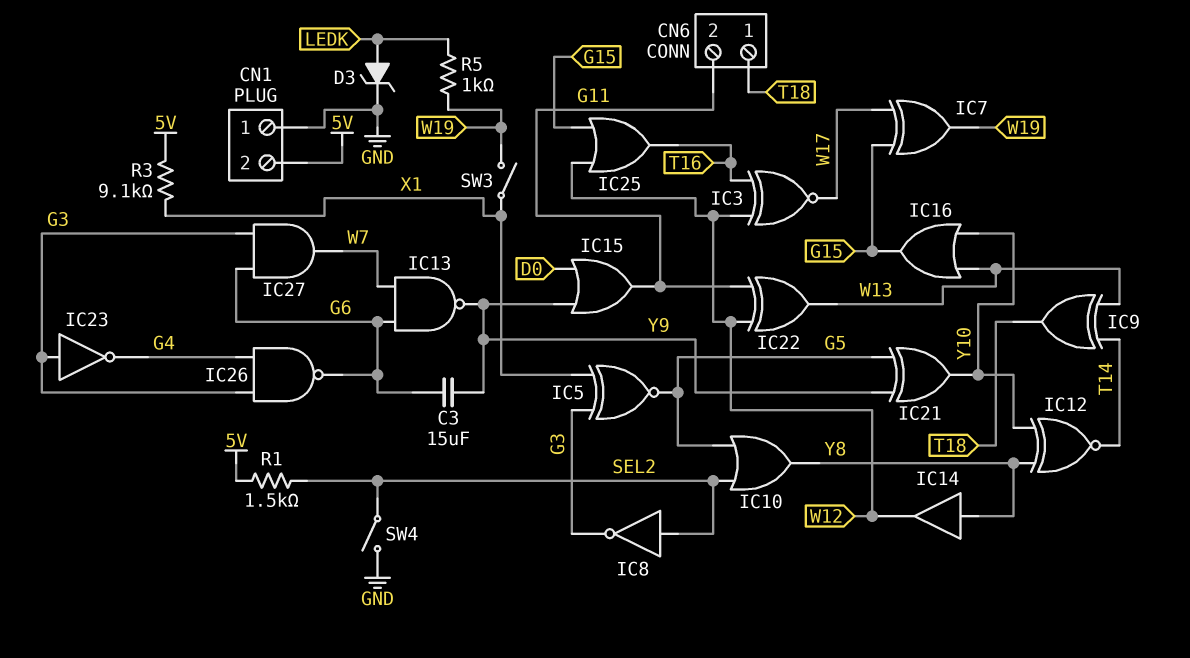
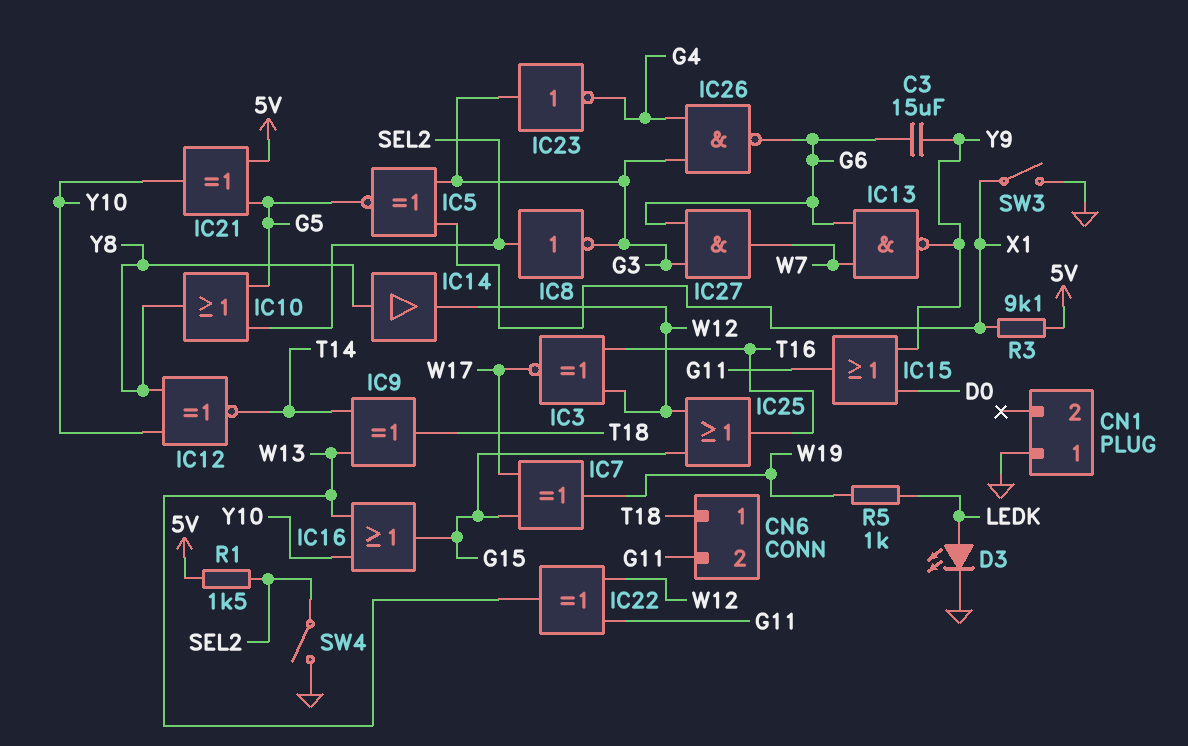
CN1 pin 2: 5V -> none
D3: zener (A LEDK, K GND) -> LED (A LEDK, K GND)
IC21: XOR (in G5, in Y9, out Y10) -> XOR (in 5V, in G5, out Y10)
SW3: switch (W19, X1) -> switch (GND, X1)

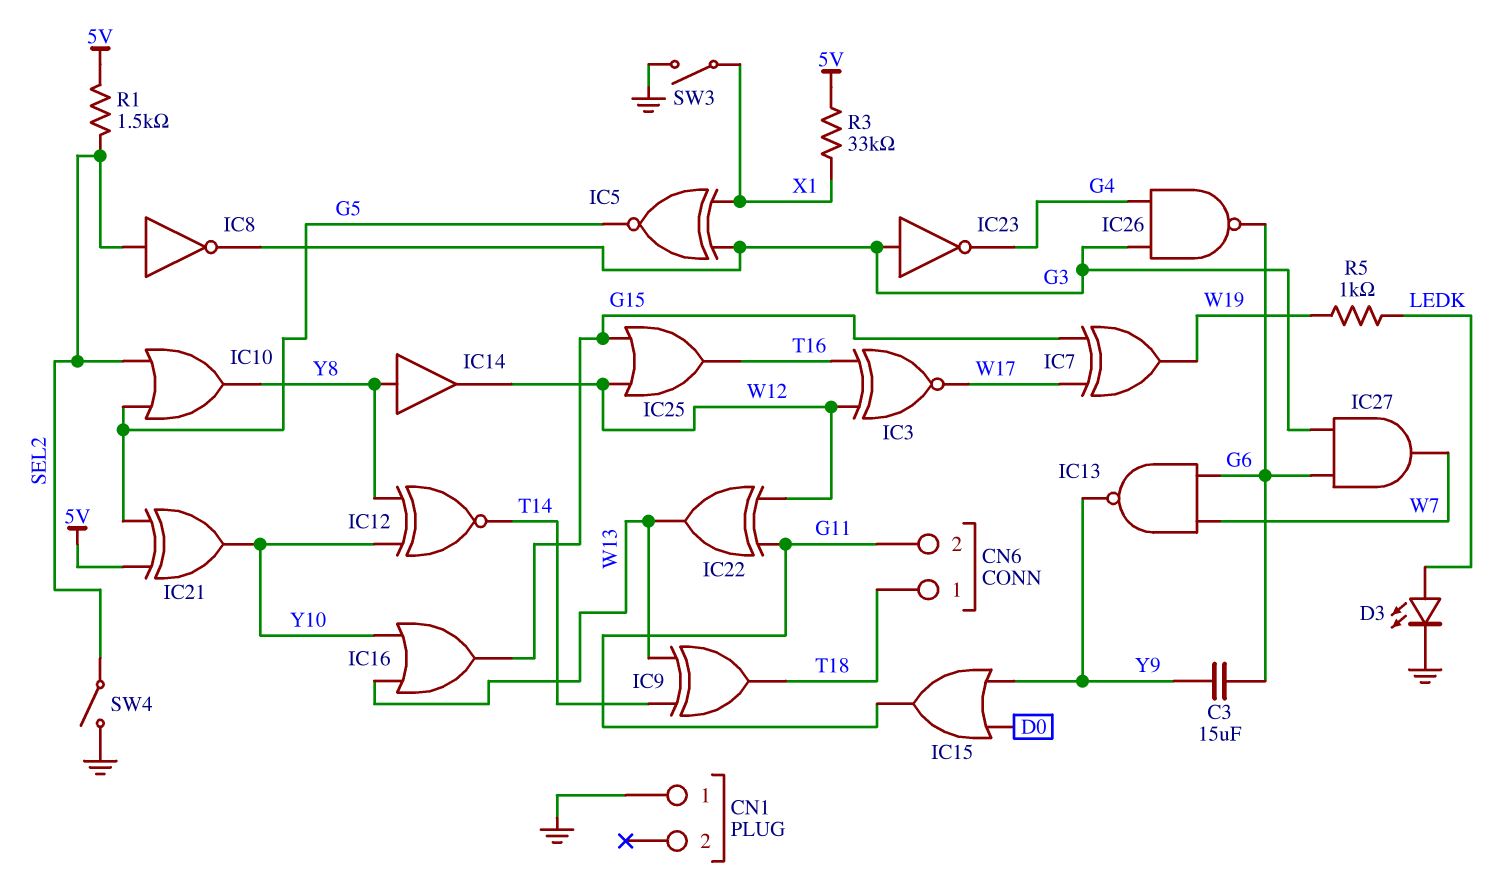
R3: 9.1k (5V, X1) -> 33k (5V, X1)

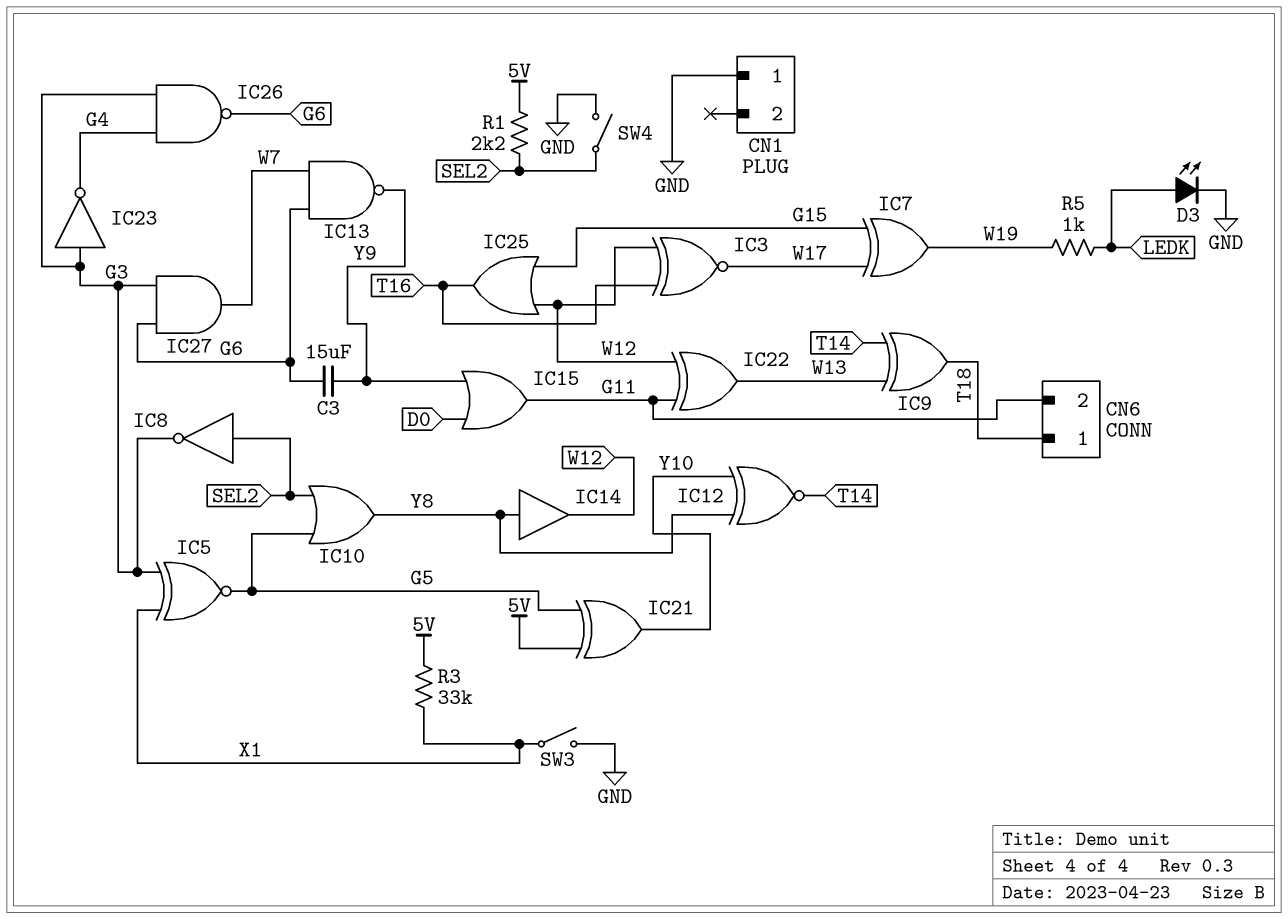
IC16: OR (in W13, in Y10, out G15) -> none
R1: 1.5k (5V, SEL2) -> 2.2k (5V, SEL2)

